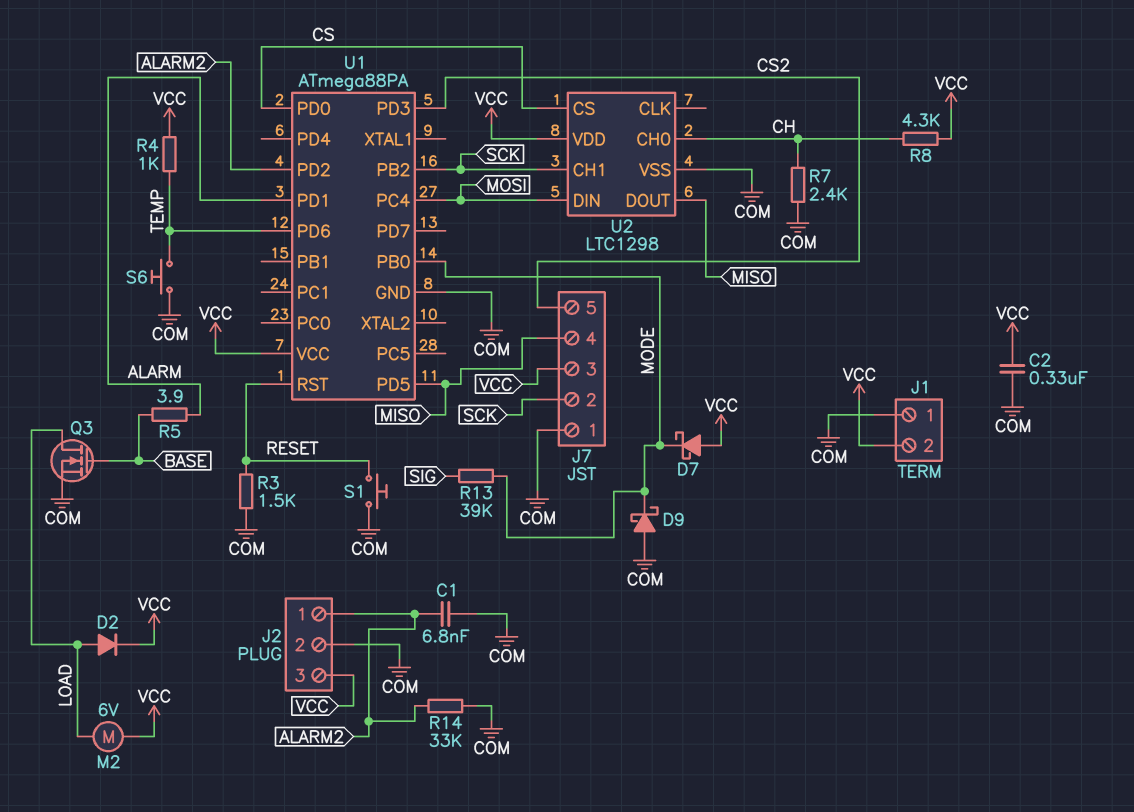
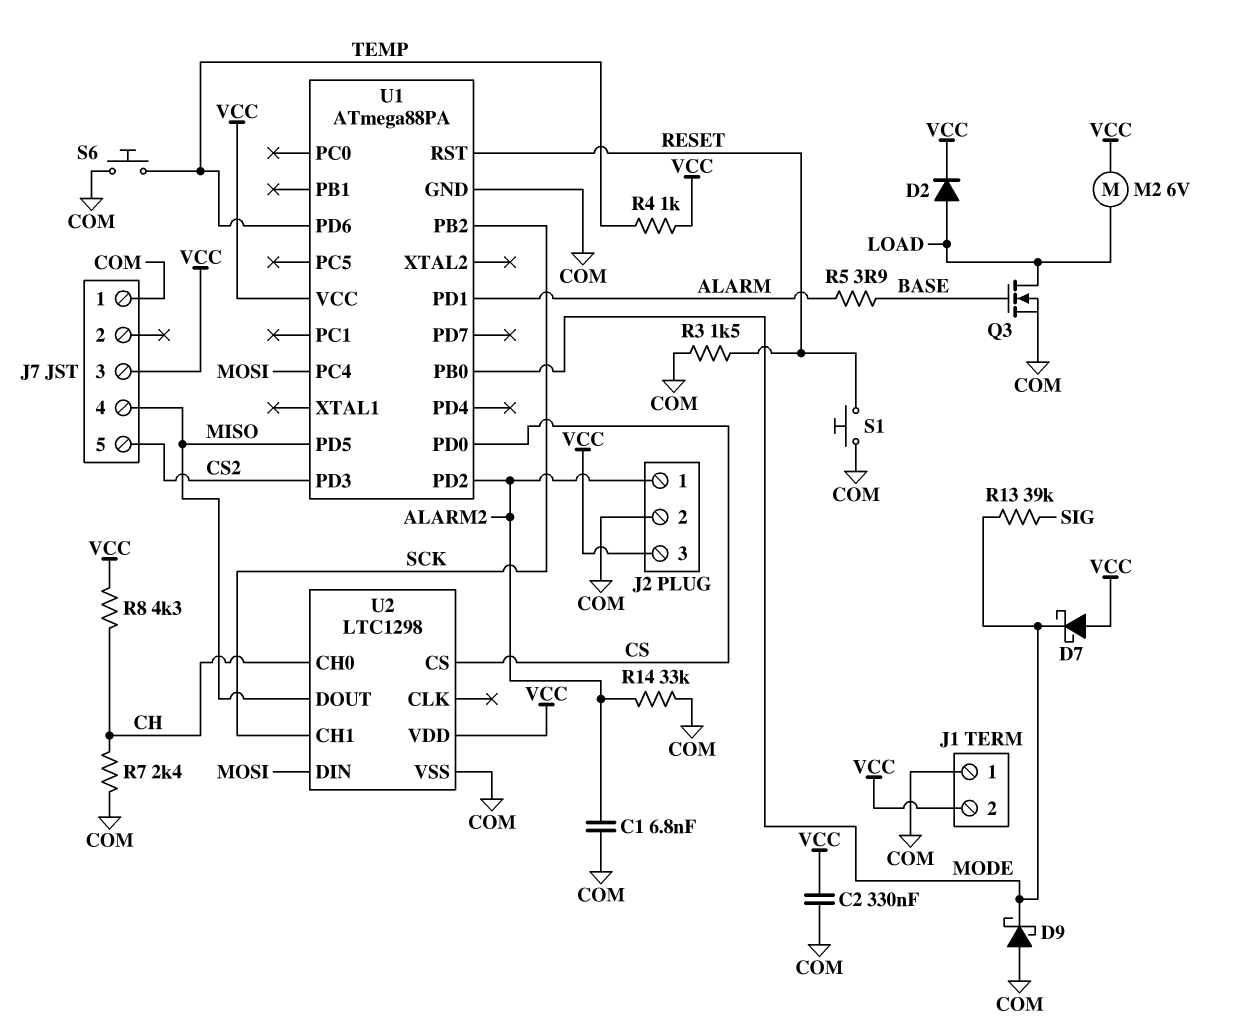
J7 pin 2: SCK -> none

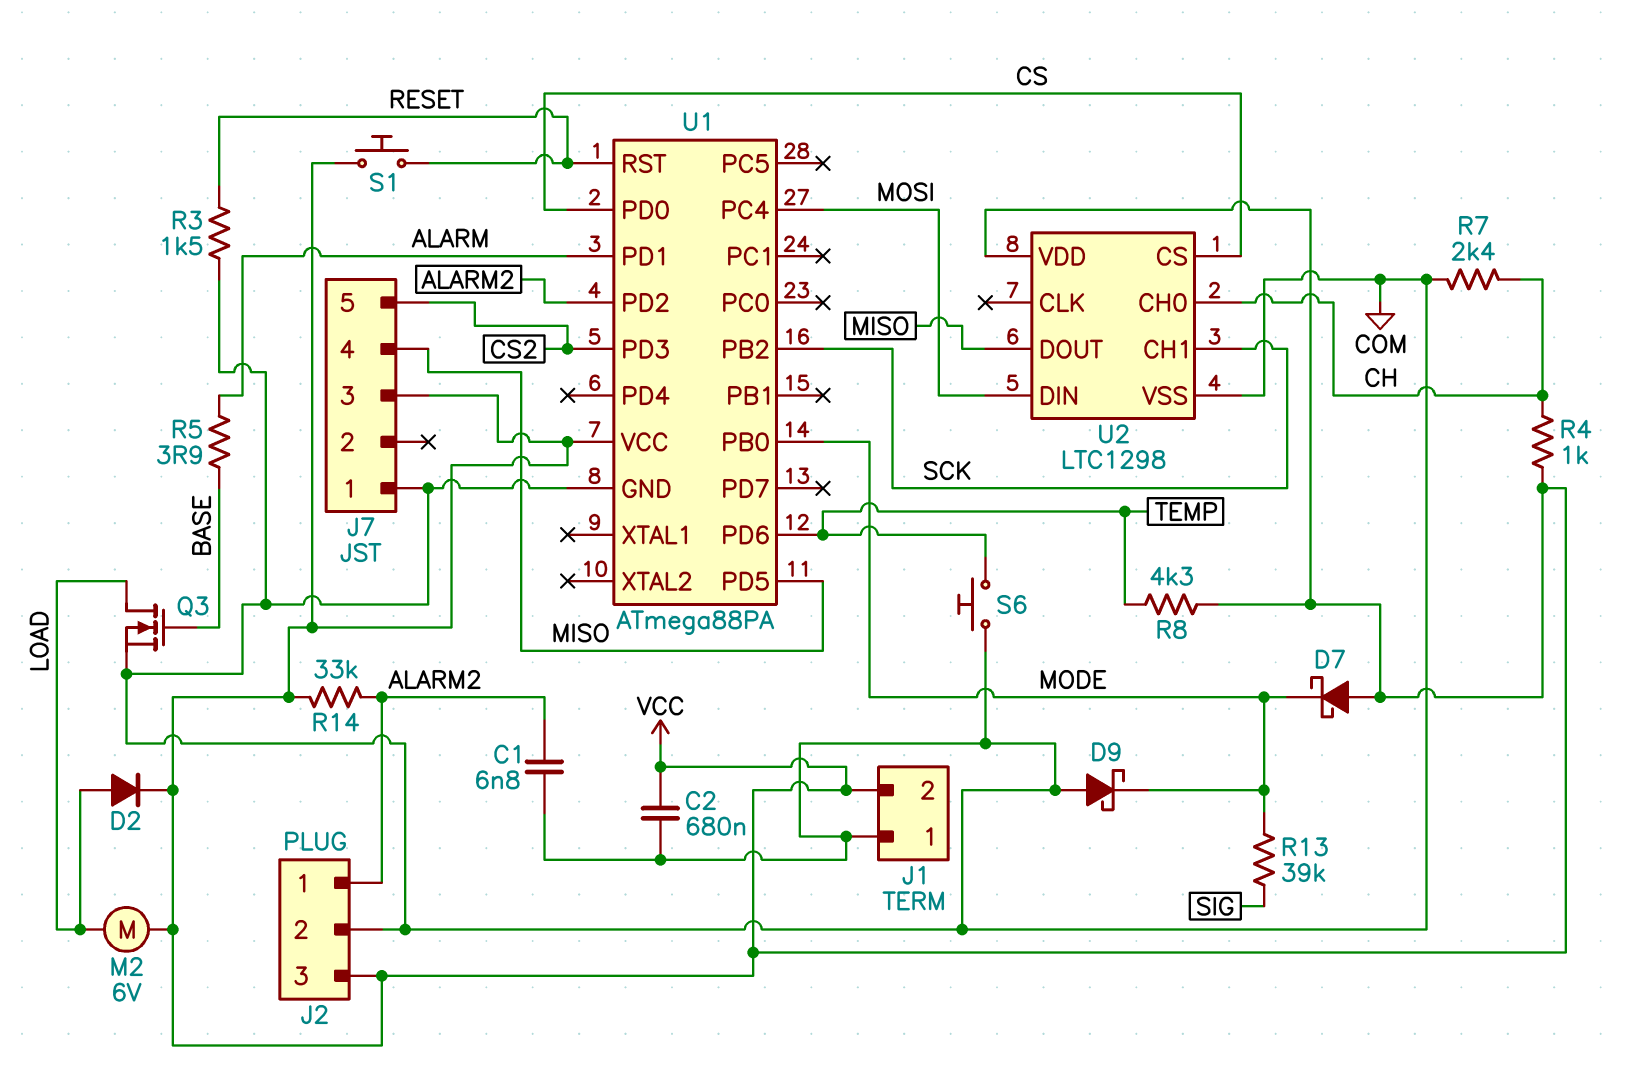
C2: 330nF (COM, VCC) -> 680nF (COM, VCC)
R4: 1k (TEMP, VCC) -> 1k (CH, VCC)
R8: 4.3k (CH, VCC) -> 4.3k (TEMP, VCC)
R14: 33k (ALARM2, COM) -> 33k (ALARM2, VCC)
S1: button (COM, RESET) -> button (RESET, VCC)

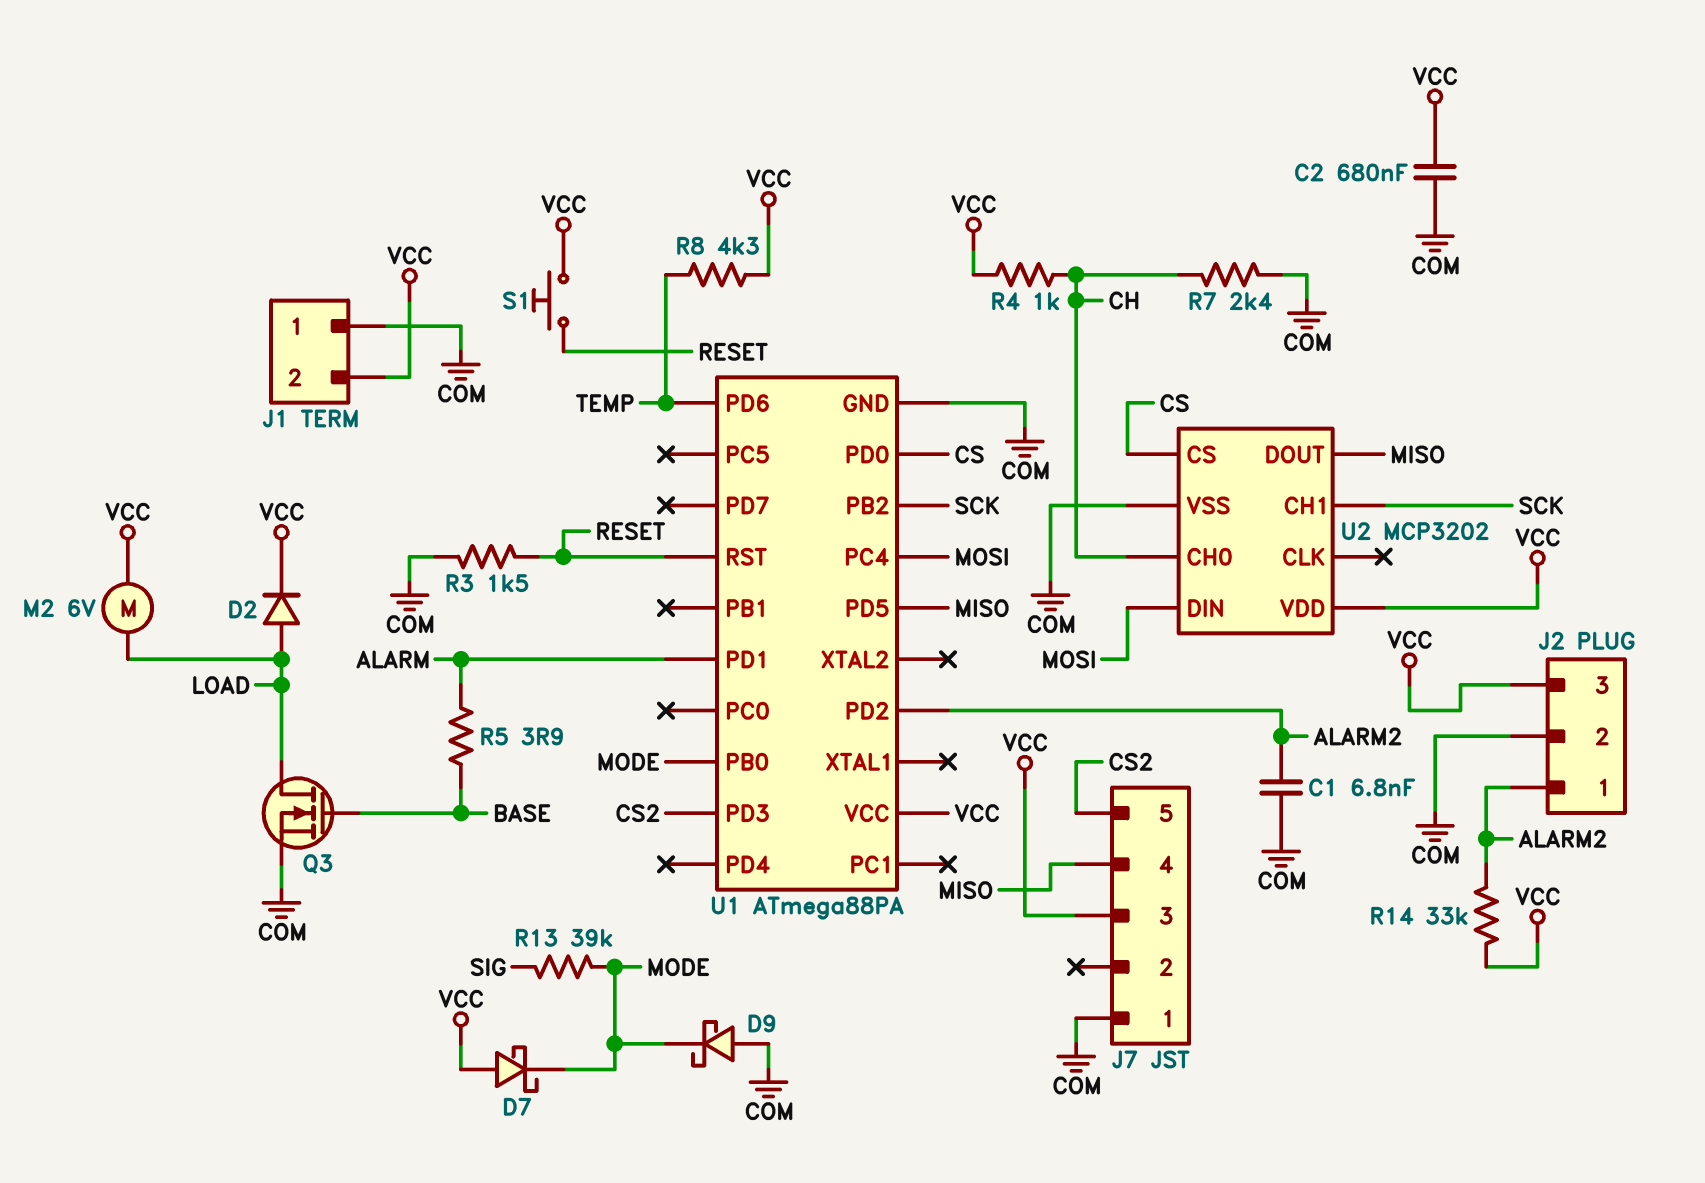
S6: button (COM, TEMP) -> none
U2: LTC1298 -> MCP3202

